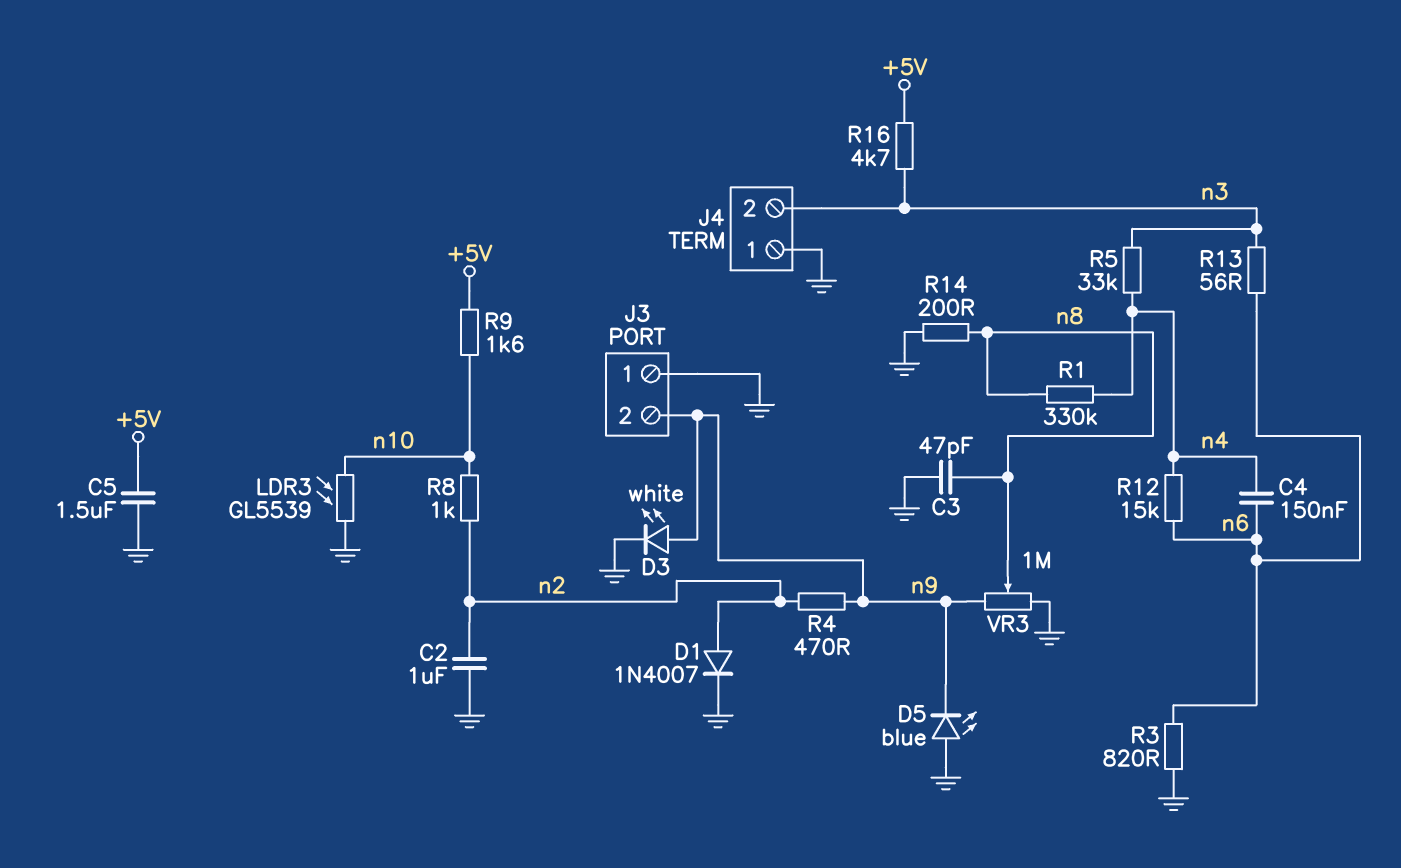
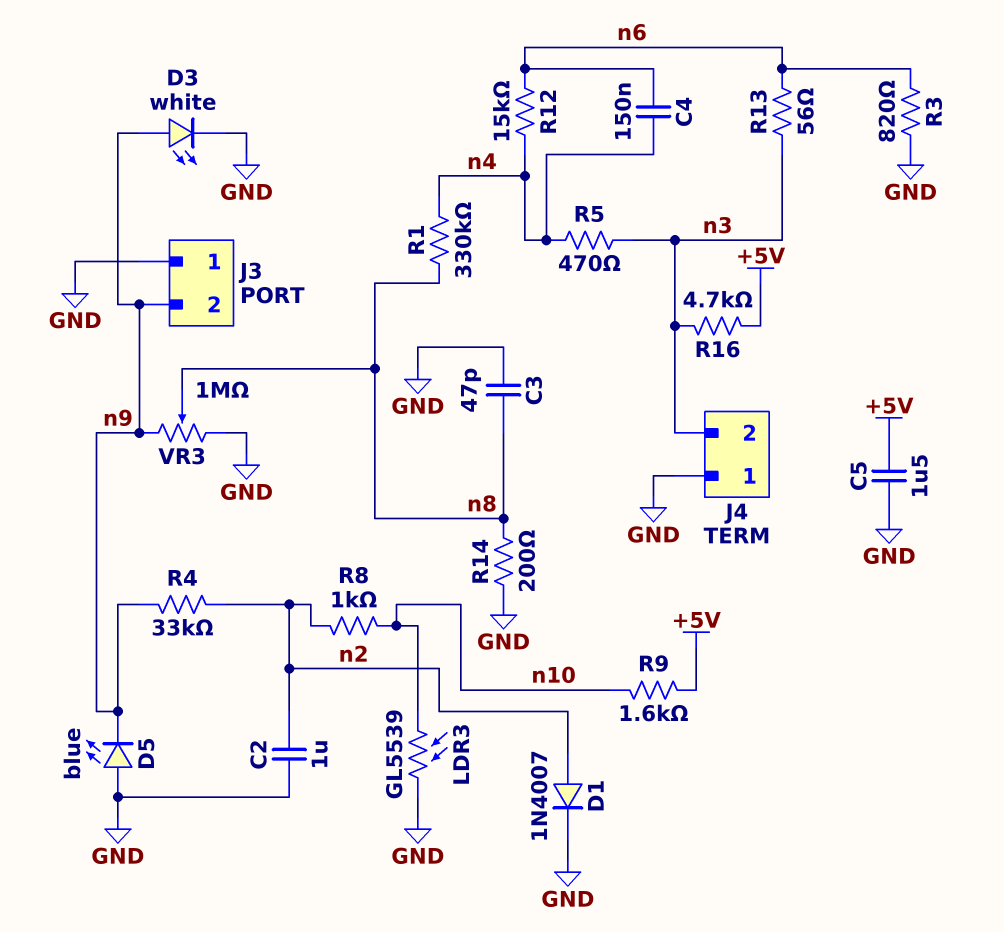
R4: 470 (n2, n9) -> 33k (n2, n9)
R5: 33k (n3, n4) -> 470 (n3, n4)

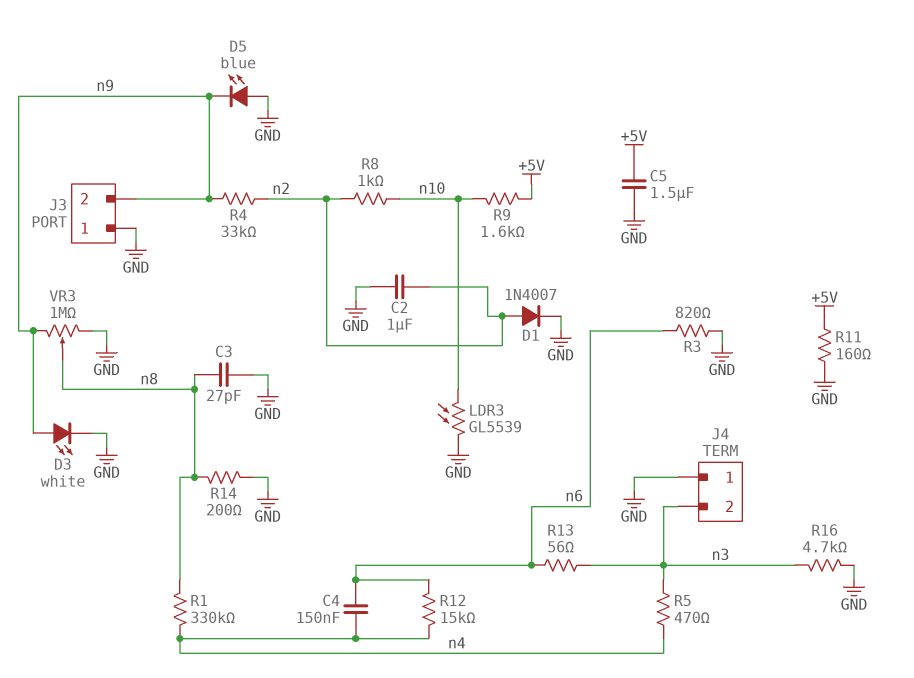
C3: 47pF (GND, n8) -> 27pF (GND, n8)
R11: none -> 160 (+5V, GND)
R16: 4.7k (+5V, n3) -> 4.7k (GND, n3)

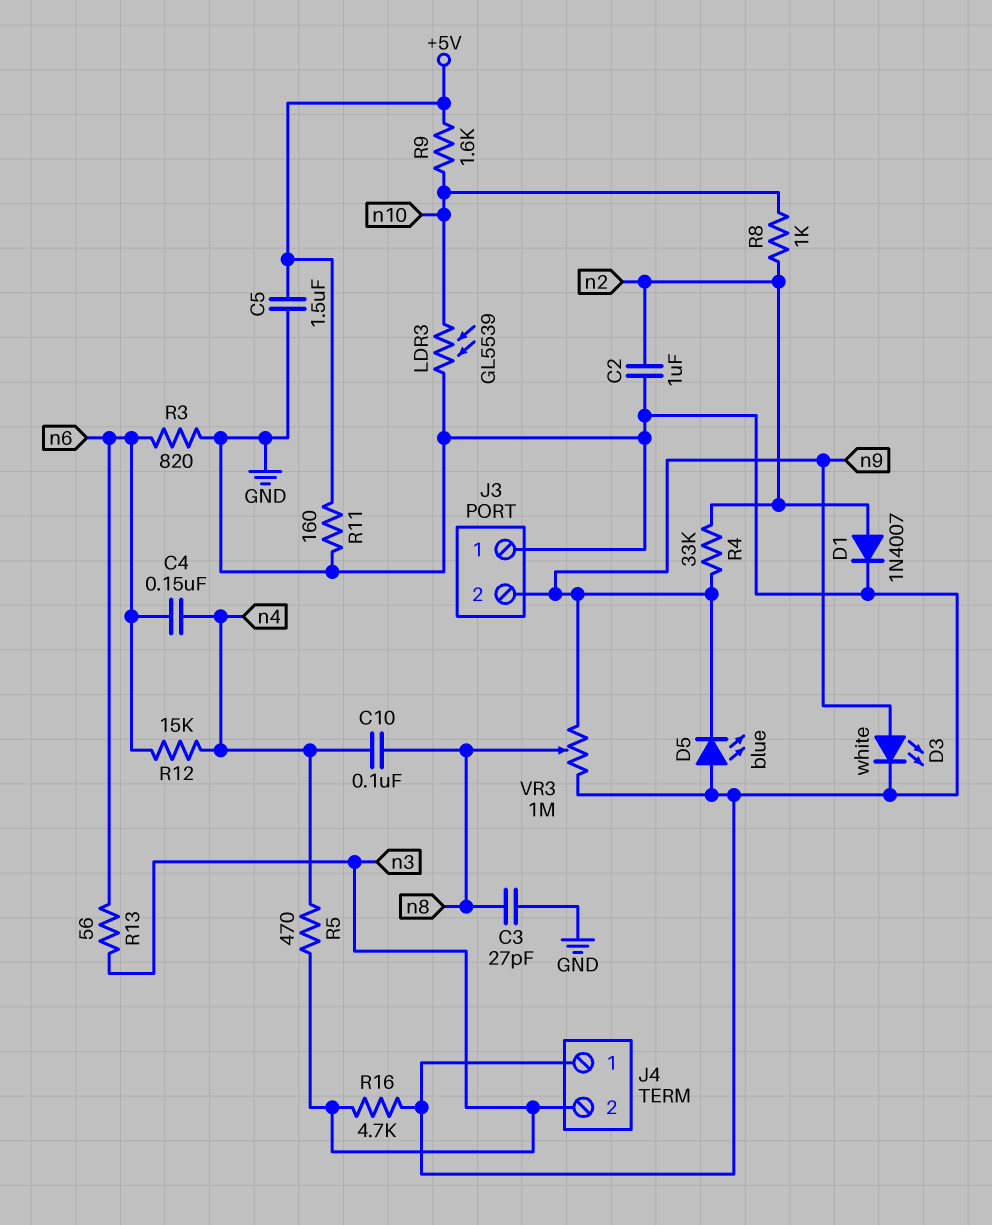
C10: none -> 100nF (n4, n8)
R1: 330k (n4, n8) -> none
R14: 200 (GND, n8) -> none

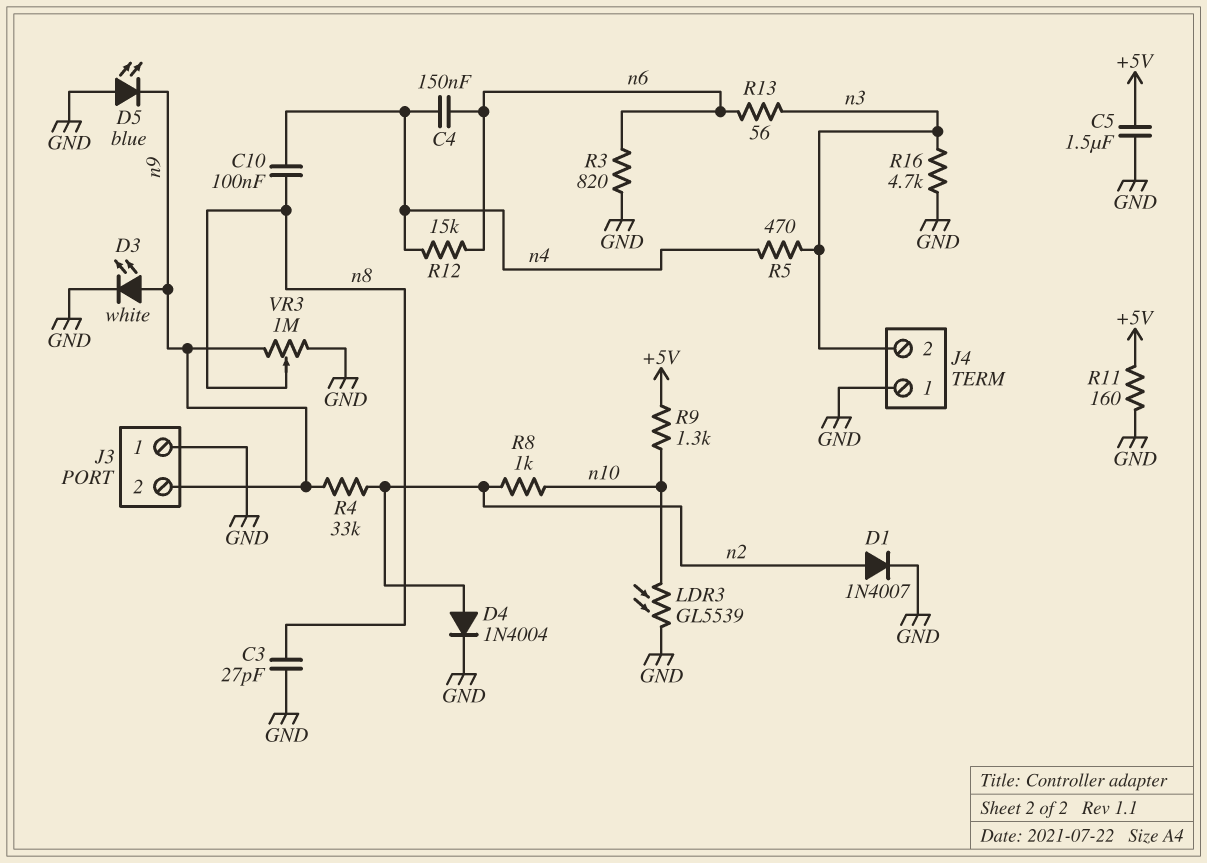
C2: 1uF (GND, n2) -> none
D4: none -> diode 1N4004 (A n2, K GND)
R9: 1.6k (+5V, n10) -> 1.3k (+5V, n10)

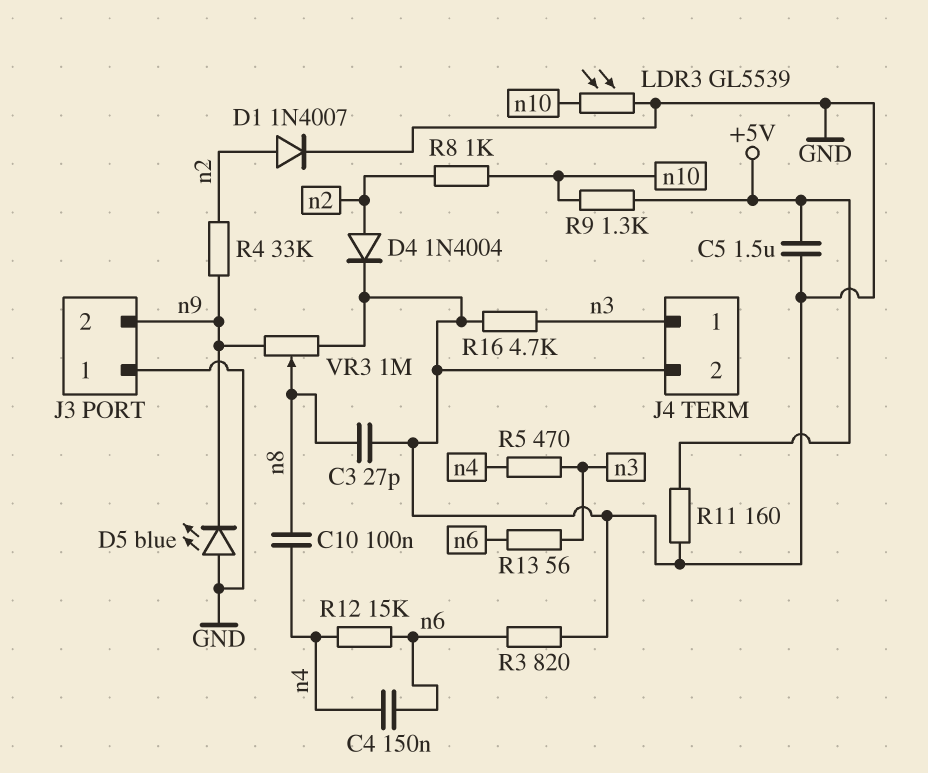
D3: LED white (A n9, K GND) -> none
J4 pin 1: GND -> n3
J4 pin 2: n3 -> GND

